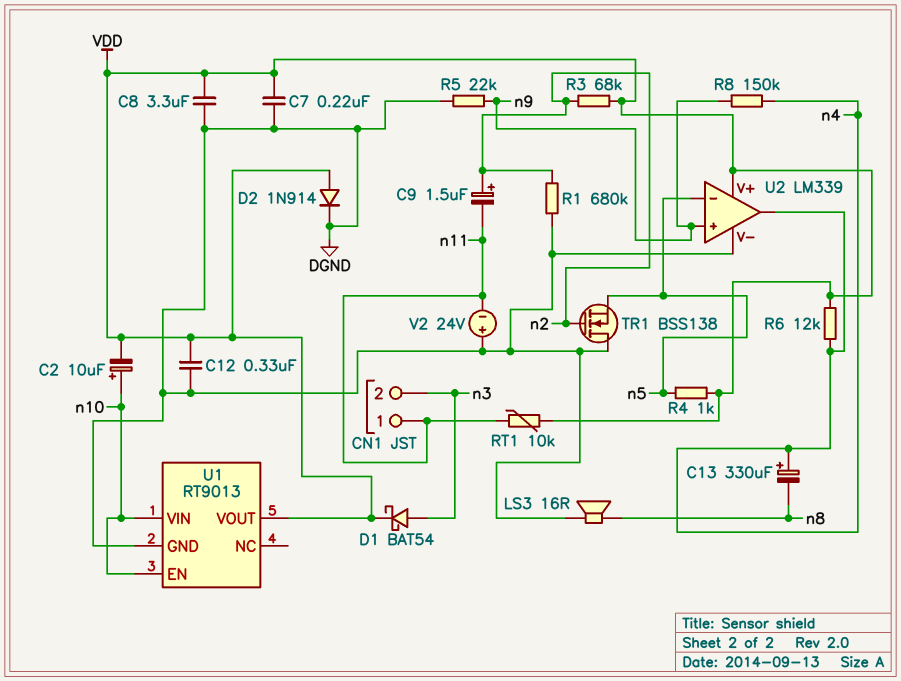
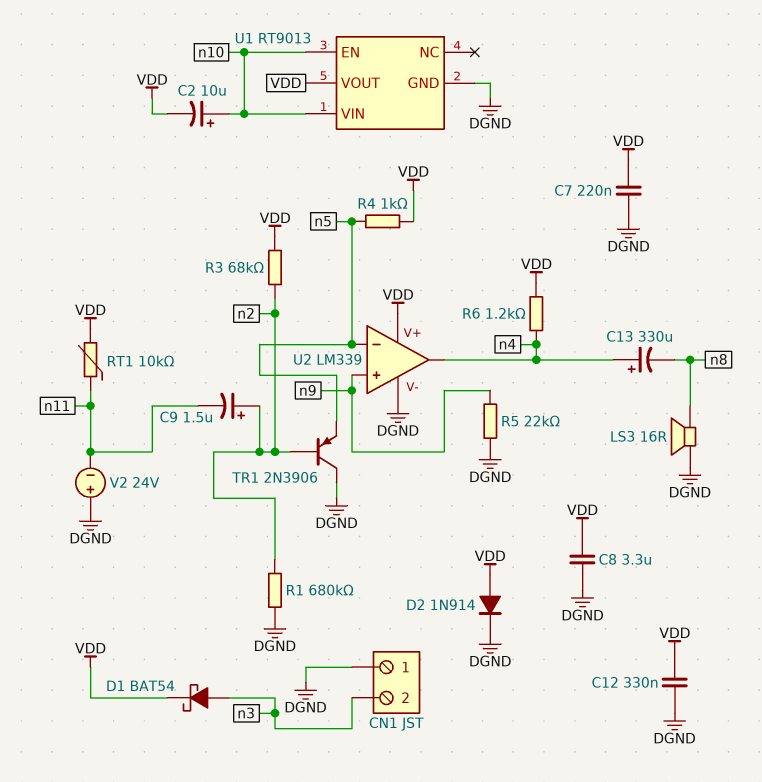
CN1 pin 1: n11 -> DGND
R6: 12k (VDD, n4) -> 1.2k (VDD, n4)
R8: 150k (n4, n9) -> none
TR1: NMOS BSS138 (G n2, D DGND, S n5) -> PNP 2N3906 (B n2, C DGND, E n5)

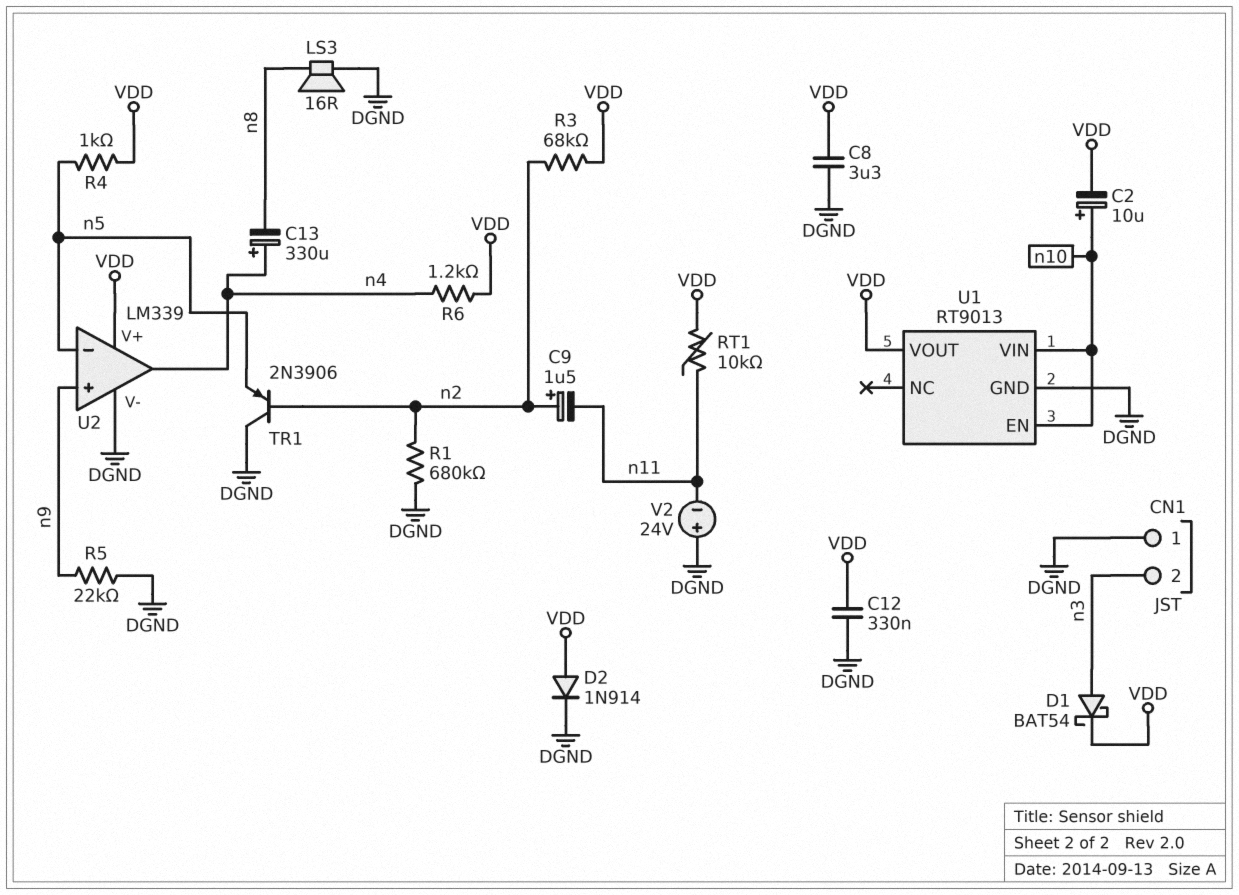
C7: 220nF (DGND, VDD) -> none

